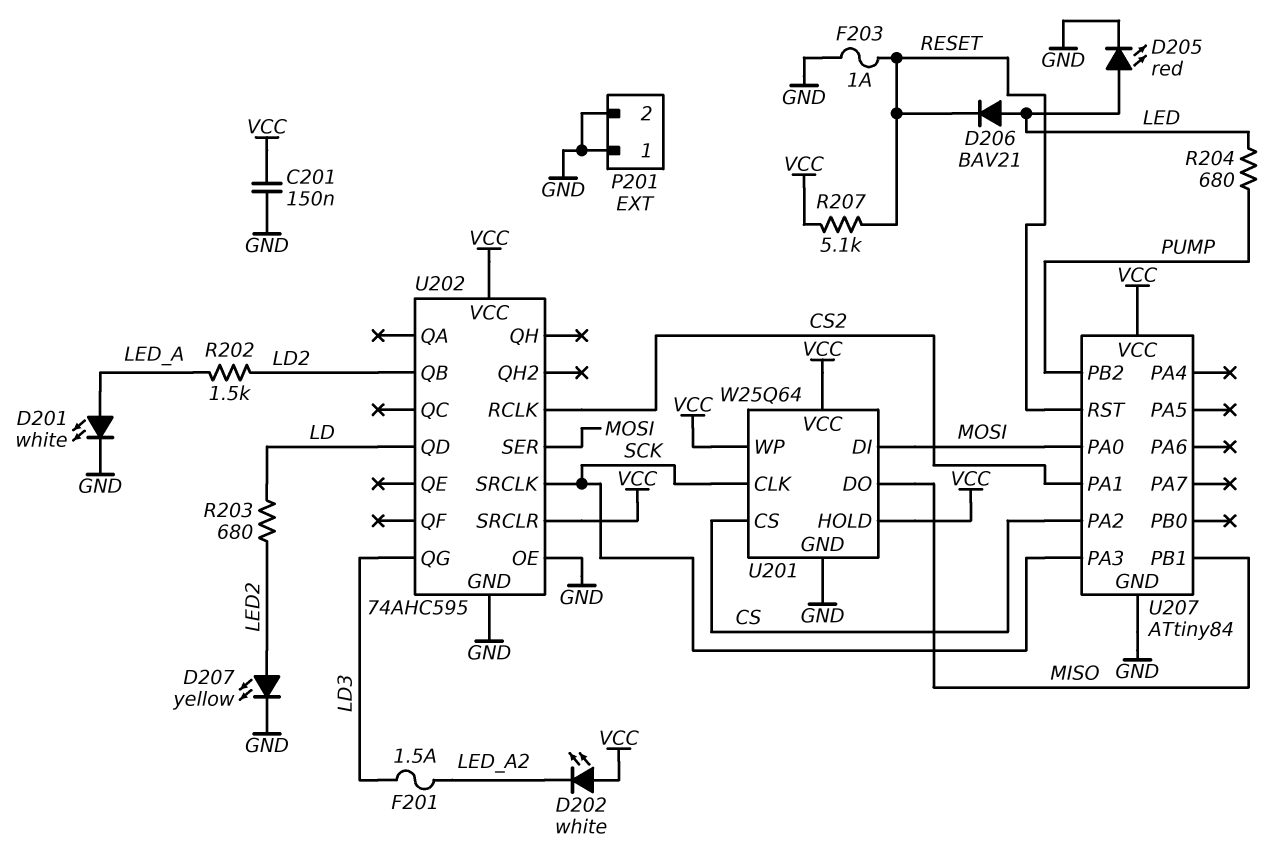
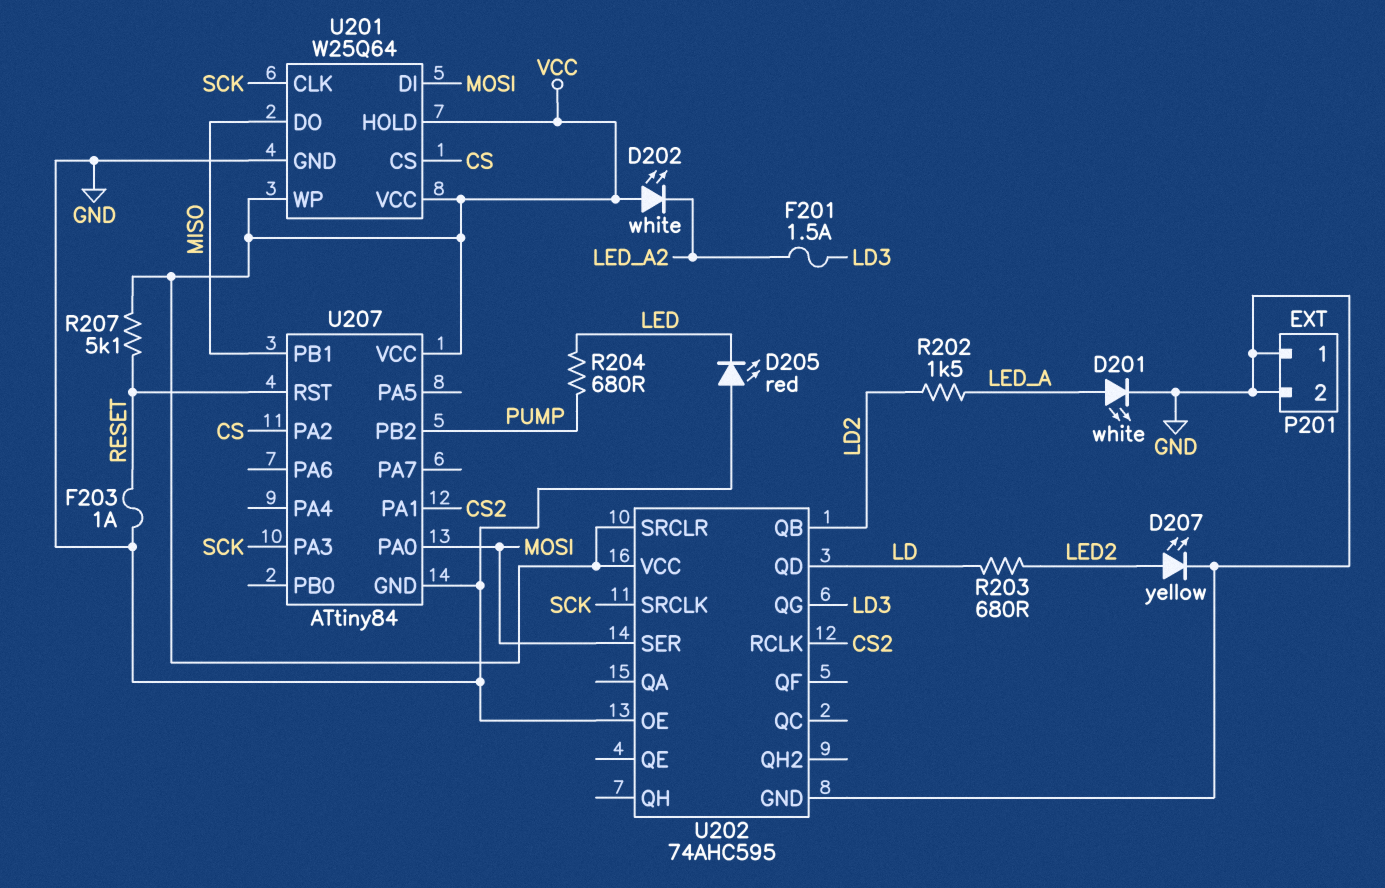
C201: 150nF (GND, VCC) -> none
D205: LED red (A LED, K GND) -> LED red (A GND, K LED)
D206: diode BAV21 (A LED, K RESET) -> none

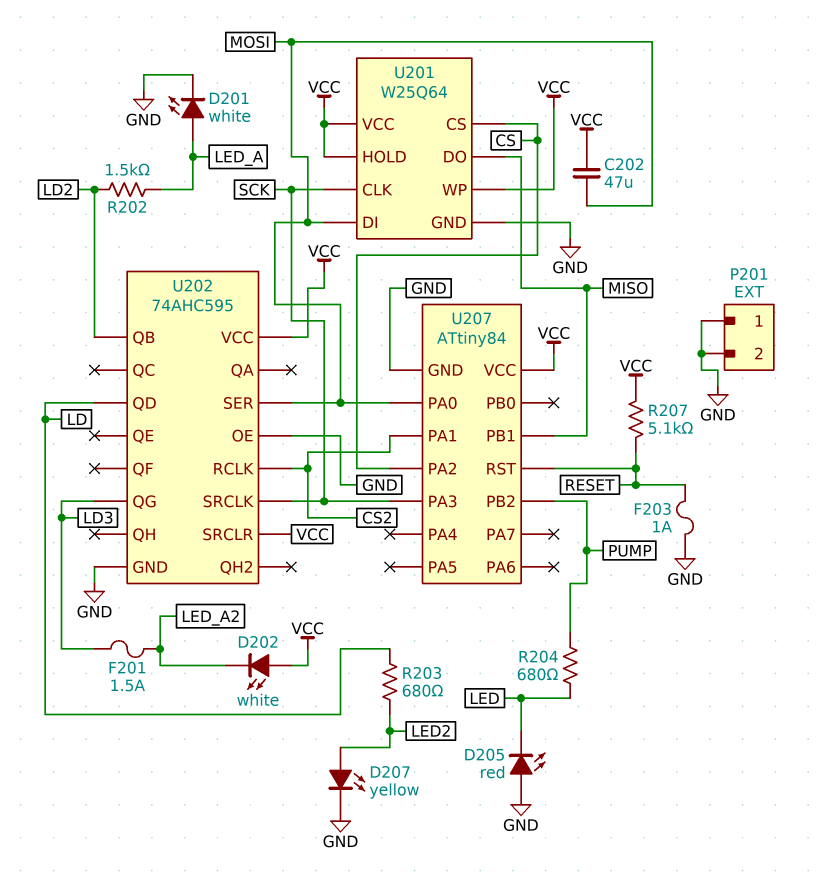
C202: none -> 47uF (MOSI, VCC)

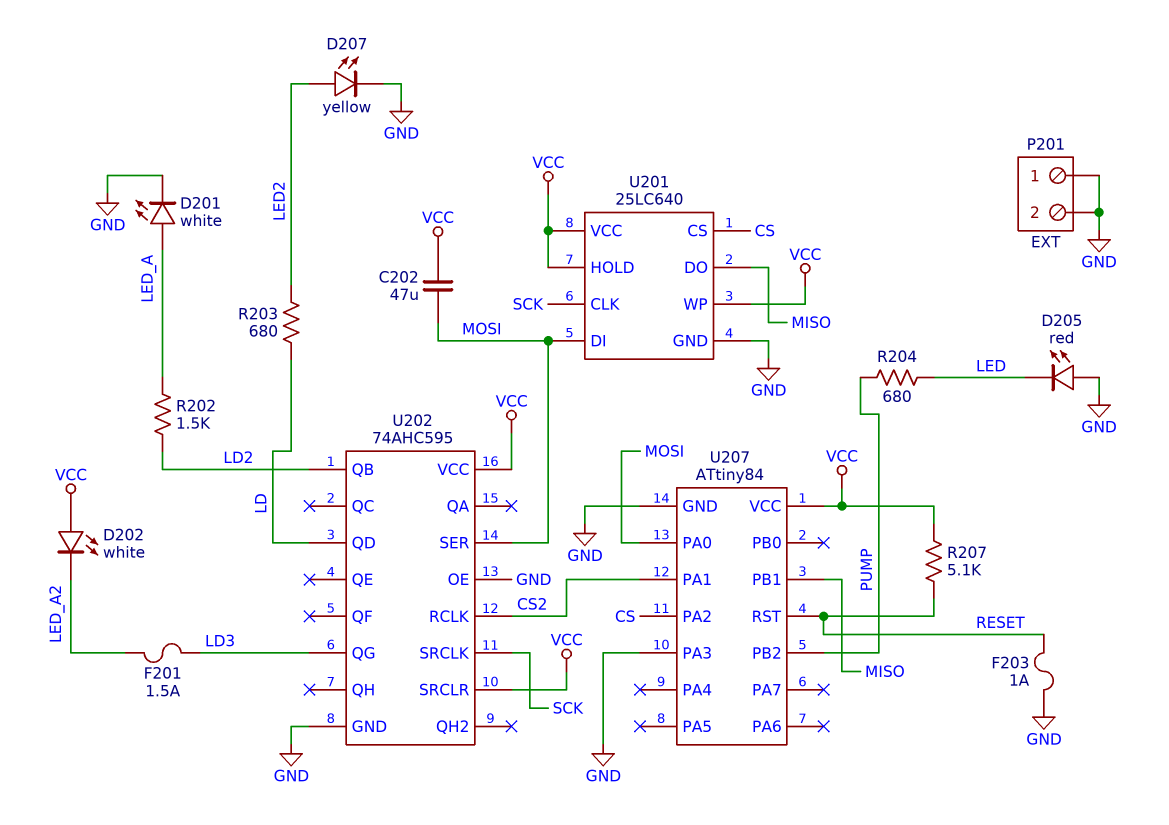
U201: W25Q64 -> 25LC640
U207 pin PA3: SCK -> GND

